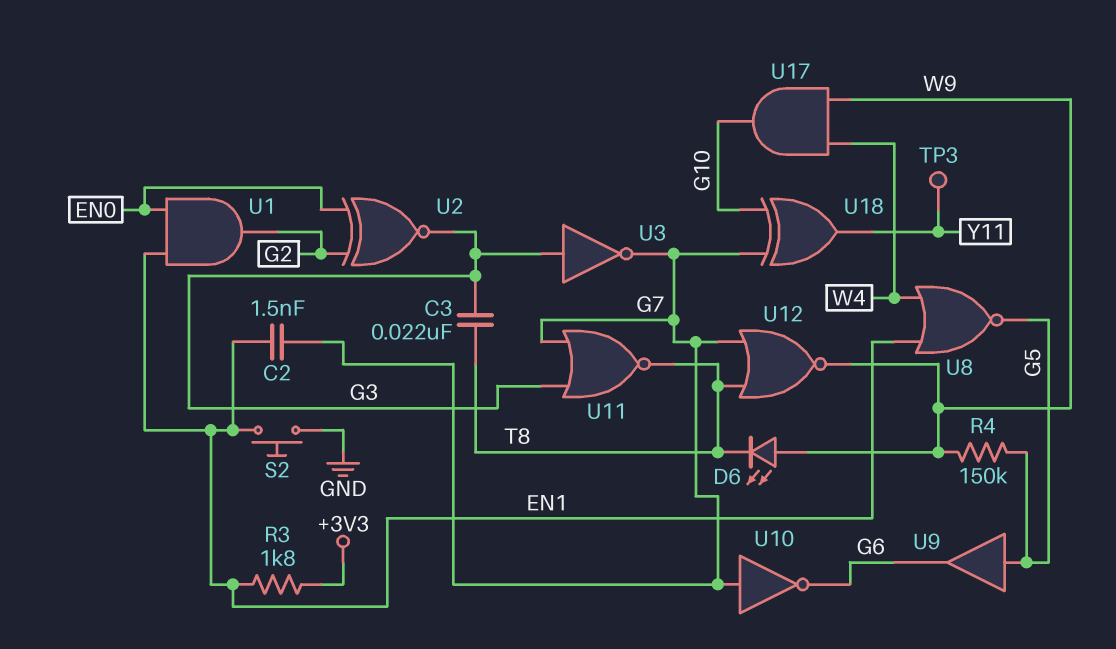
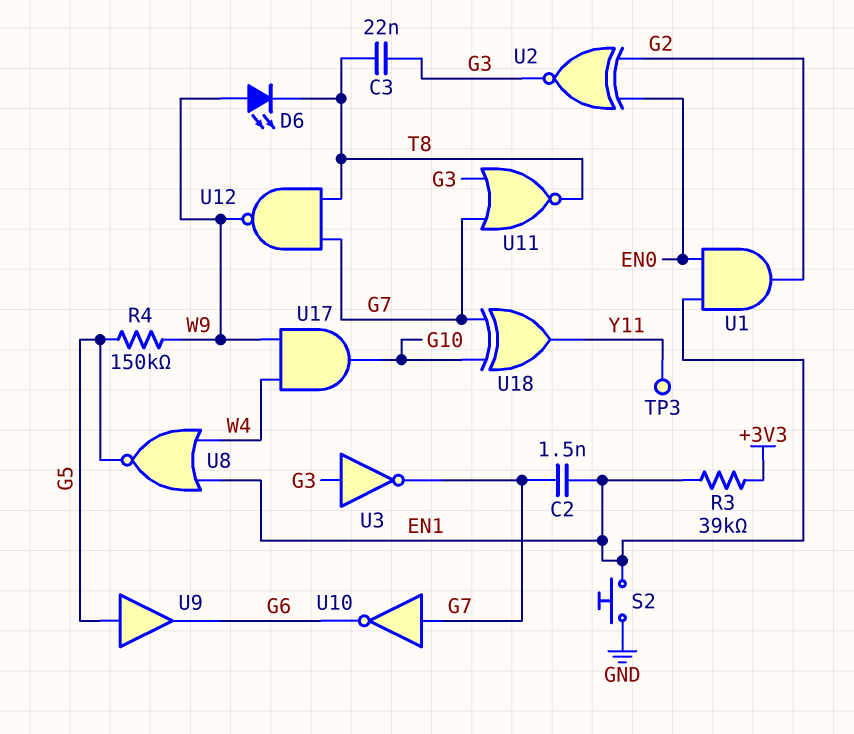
R3: 1.8k (+3V3, EN1) -> 39k (+3V3, EN1)
U12: NOR (in G7, in T8, out W9) -> NAND (in G7, in T8, out W9)

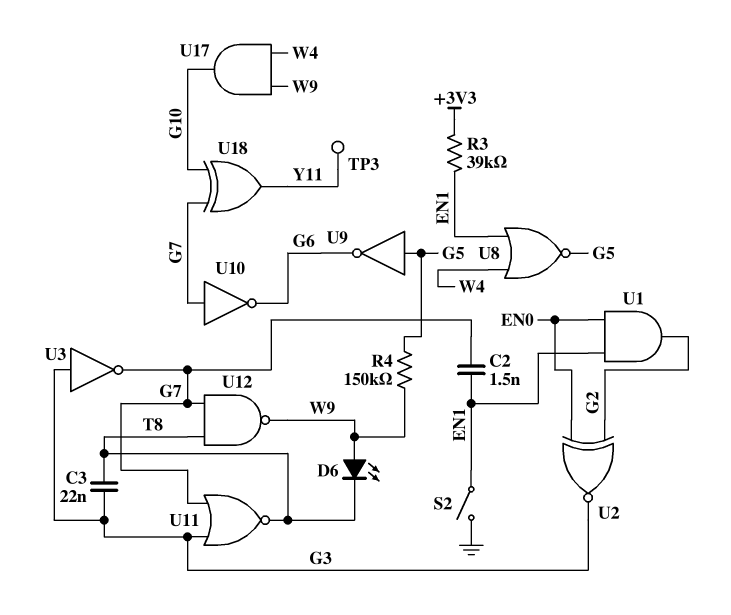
S2: button (EN1, GND) -> switch (EN1, GND)
U9: buffer (in G5, out G6) -> NOT (in G5, out G6)

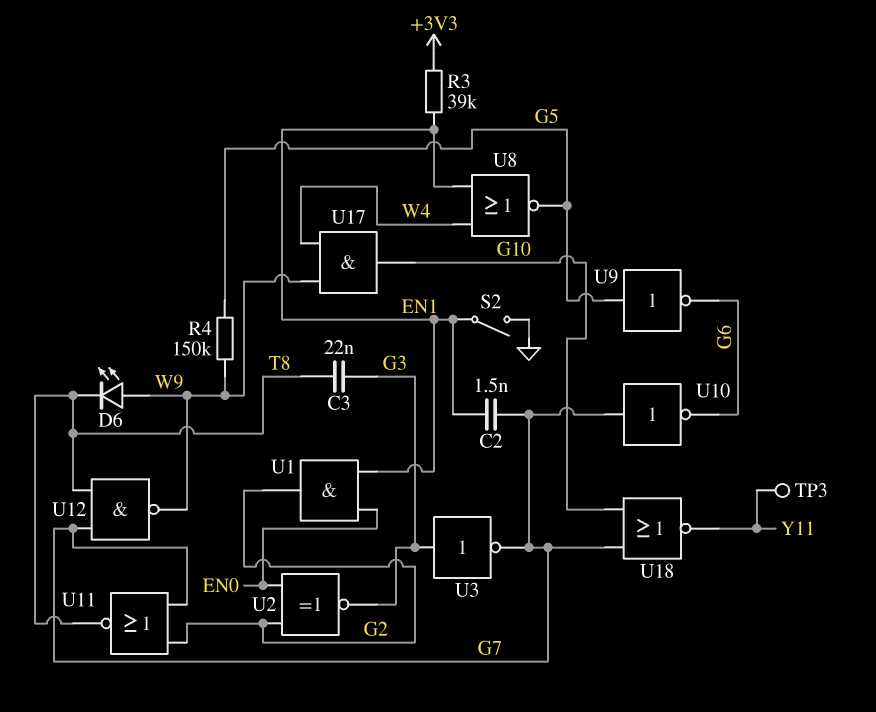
U11: NOR (in G3, in G7, out T8) -> NOR (in G2, in G7, out T8)
U18: XOR (in G7, in G10, out Y11) -> NOR (in G7, in G10, out Y11)

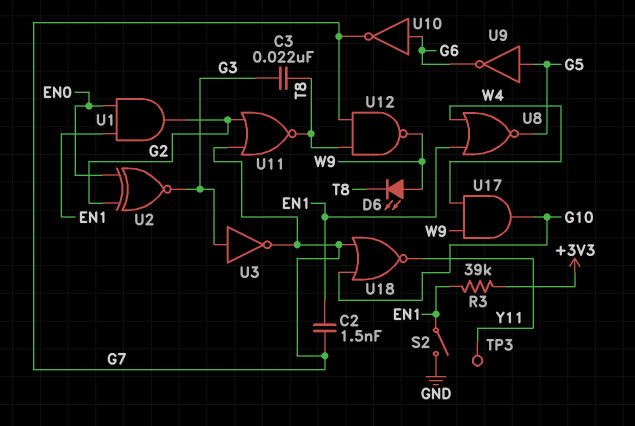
R4: 150k (G5, W9) -> none
U10: NOT (in G7, out G6) -> NOT (in G6, out G7)

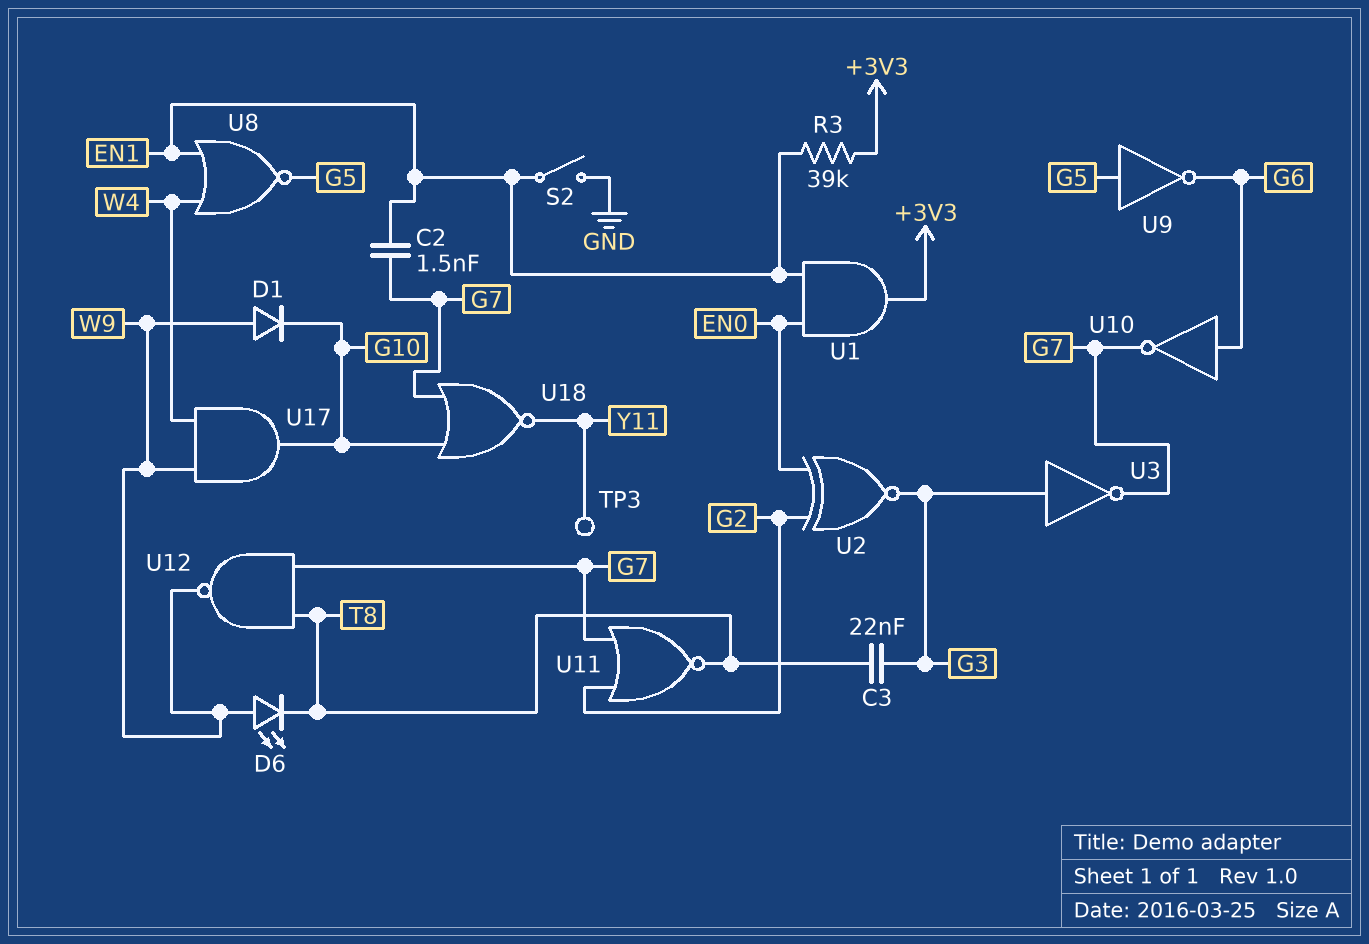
D1: none -> diode (A W9, K G10)
U1: AND (in EN0, in EN1, out G2) -> AND (in EN0, in EN1, out +3V3)

